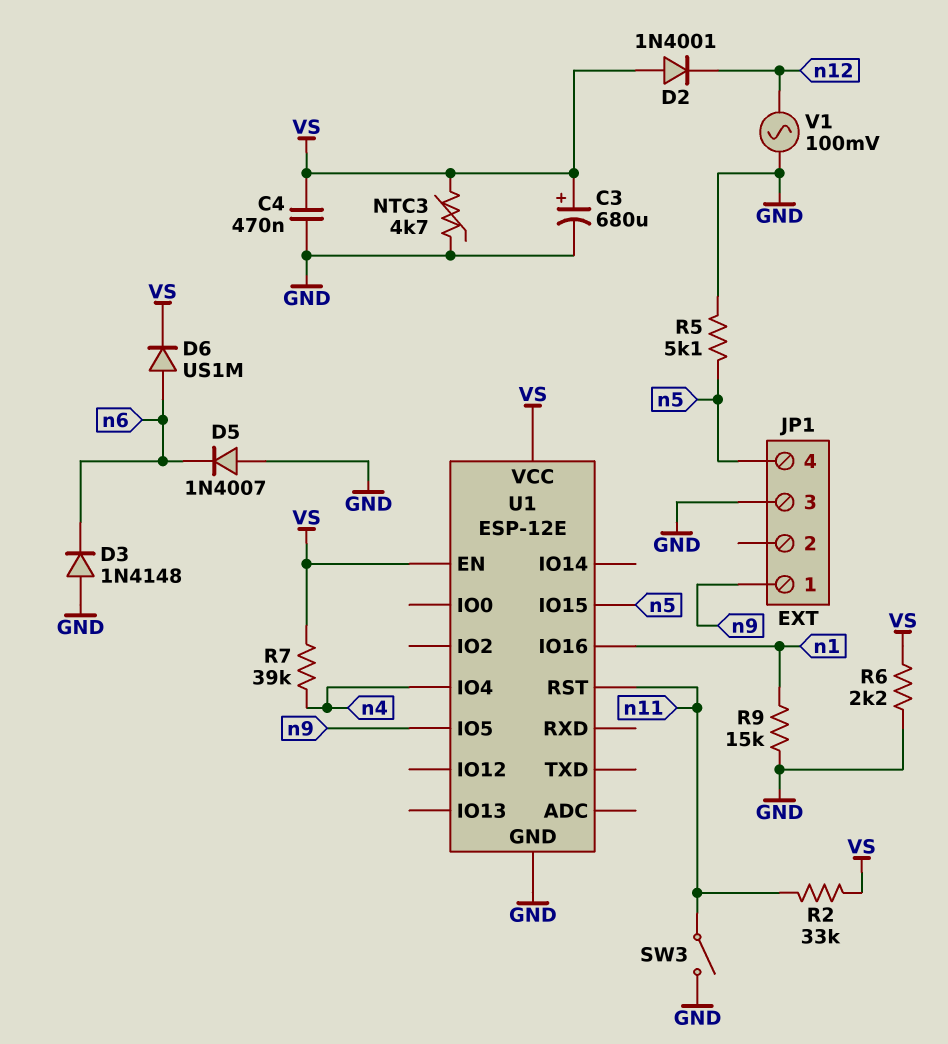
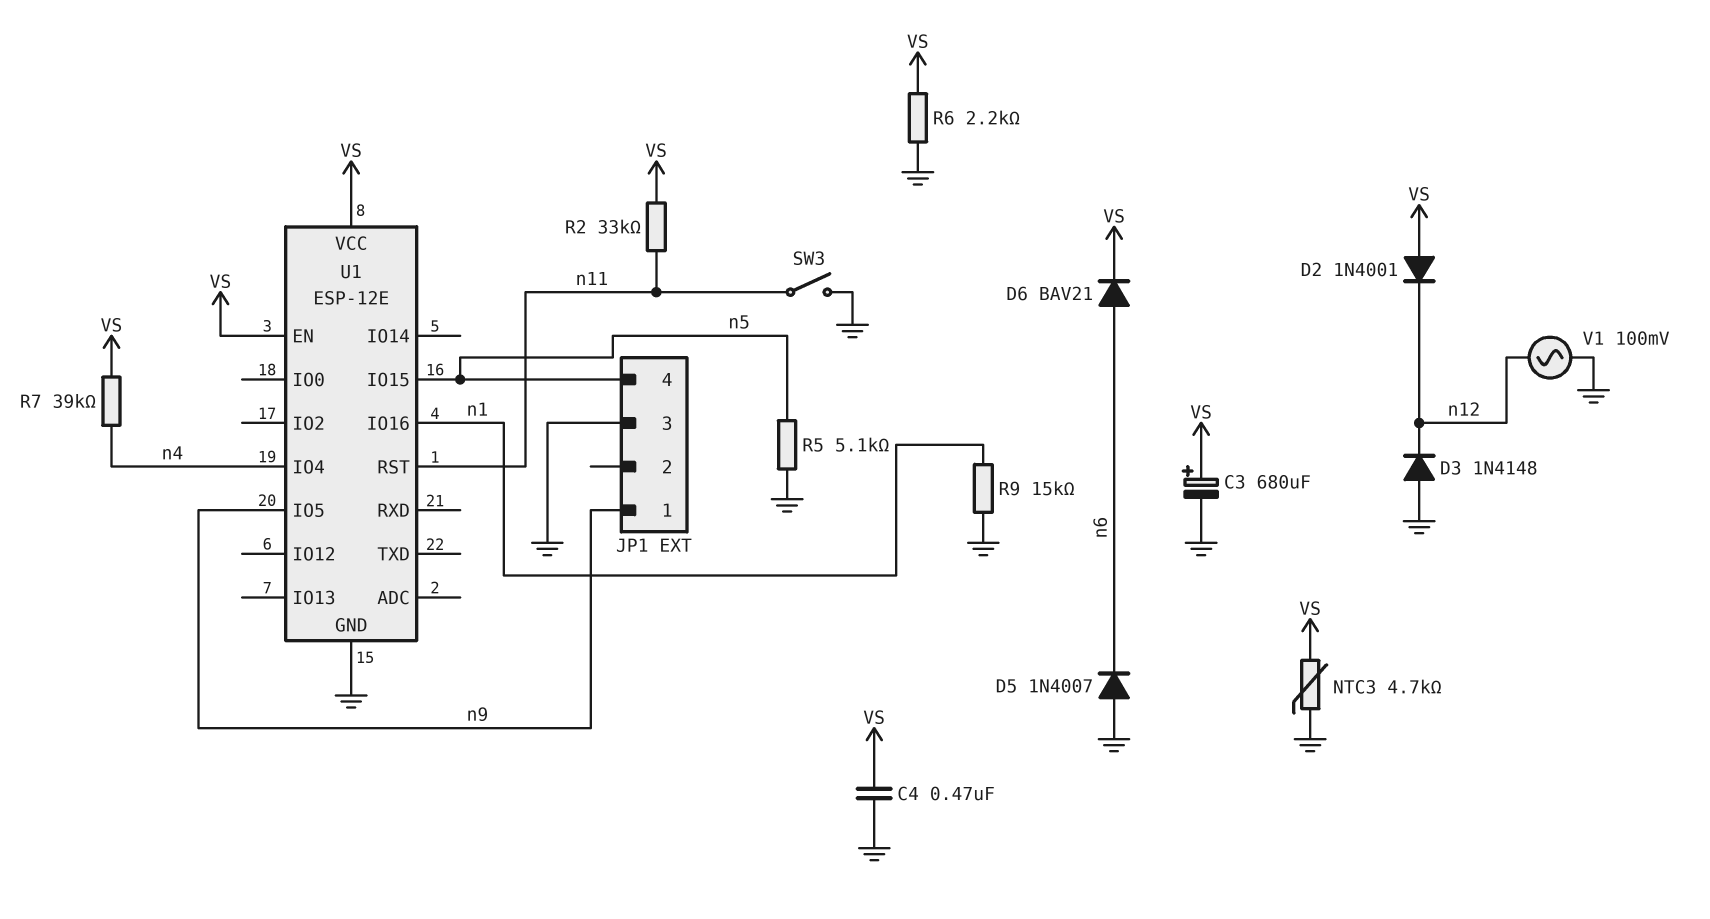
D3: diode 1N4148 (A GND, K n6) -> diode 1N4148 (A GND, K n12)
D6: diode US1M (A n6, K VS) -> diode BAV21 (A n6, K VS)

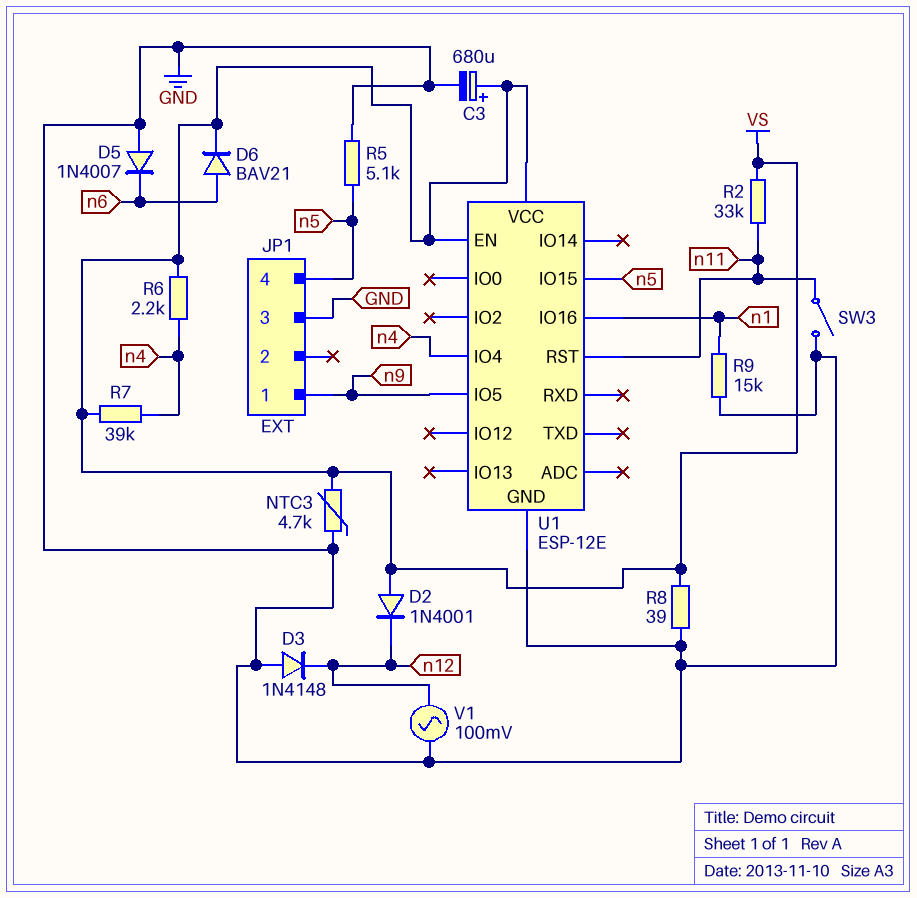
C4: 470nF (GND, VS) -> none
R6: 2.2k (GND, VS) -> 2.2k (VS, n4)
R8: none -> 39 (GND, VS)

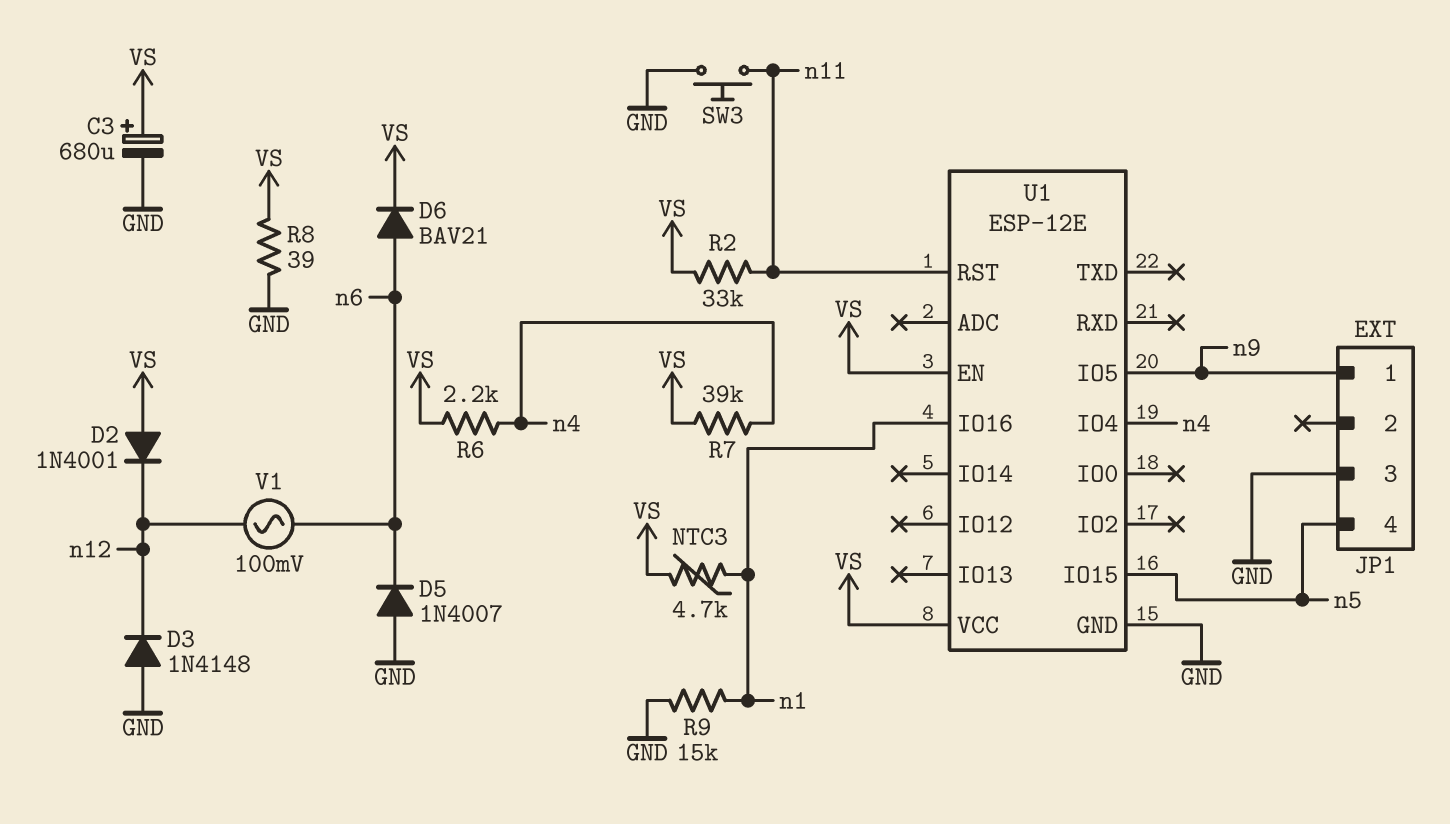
NTC3: 4.7k (GND, VS) -> 4.7k (VS, n1)
R5: 5.1k (GND, n5) -> none
SW3: switch (GND, n11) -> button (GND, n11)
V1: AC 100mV (GND, n12) -> AC 100mV (n6, n12)

